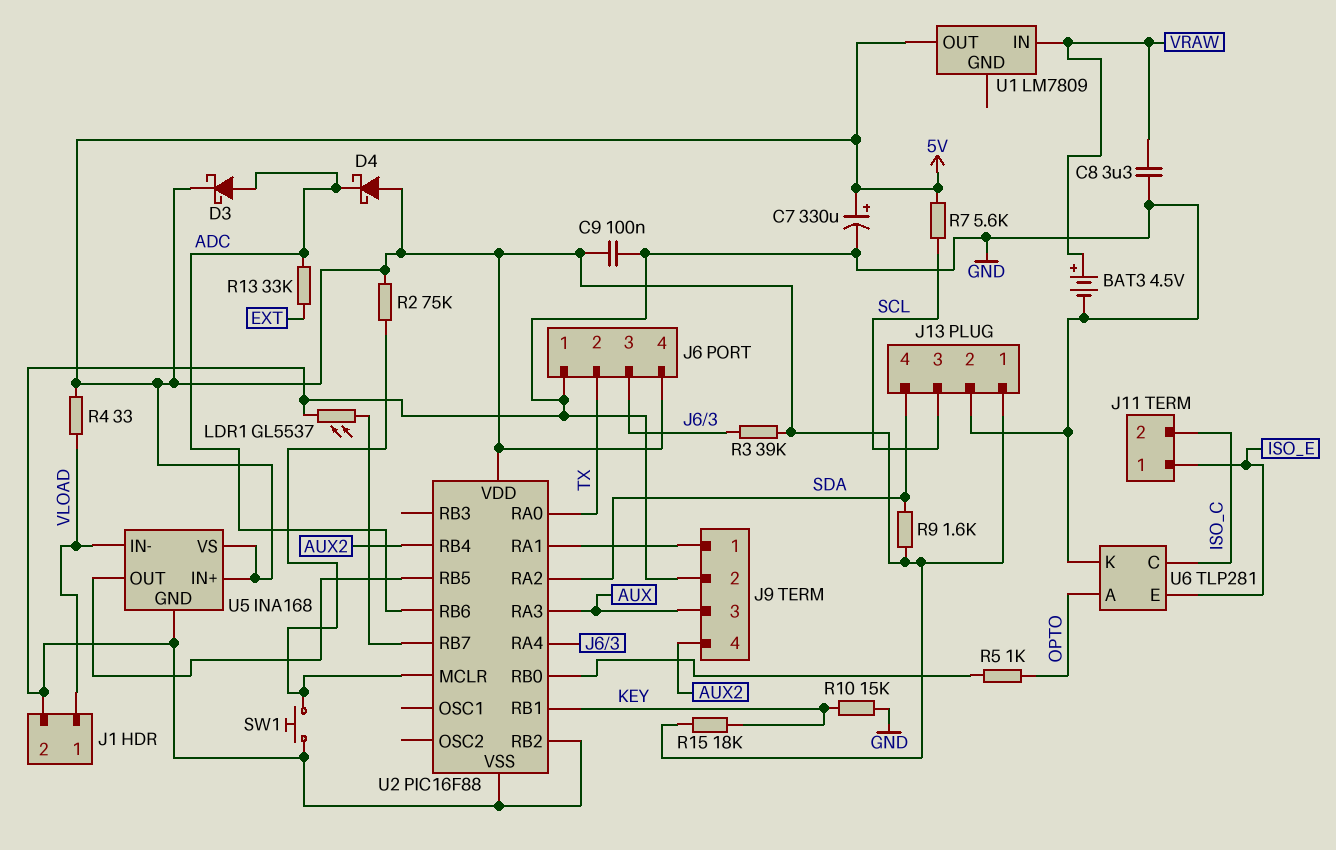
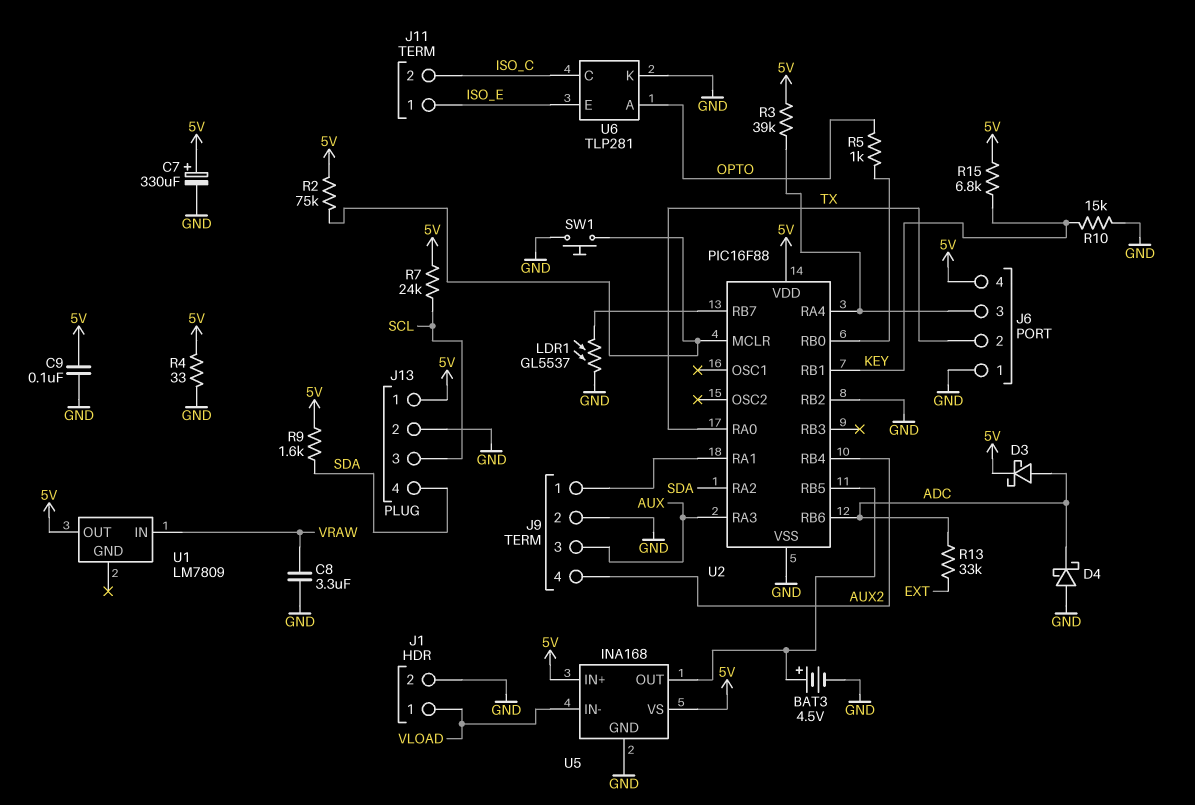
BAT3: 4.5V (plus VRAW, minus GND) -> 4.5V (plus U2/RB5, minus GND)
D4: schottky (A 5V, K ADC) -> schottky (A GND, K ADC)
R4: 33 (5V, VLOAD) -> 33 (5V, GND)
R7: 5.6k (5V, SCL) -> 24k (5V, SCL)
R15: 18k (5V, KEY) -> 6.8k (5V, KEY)

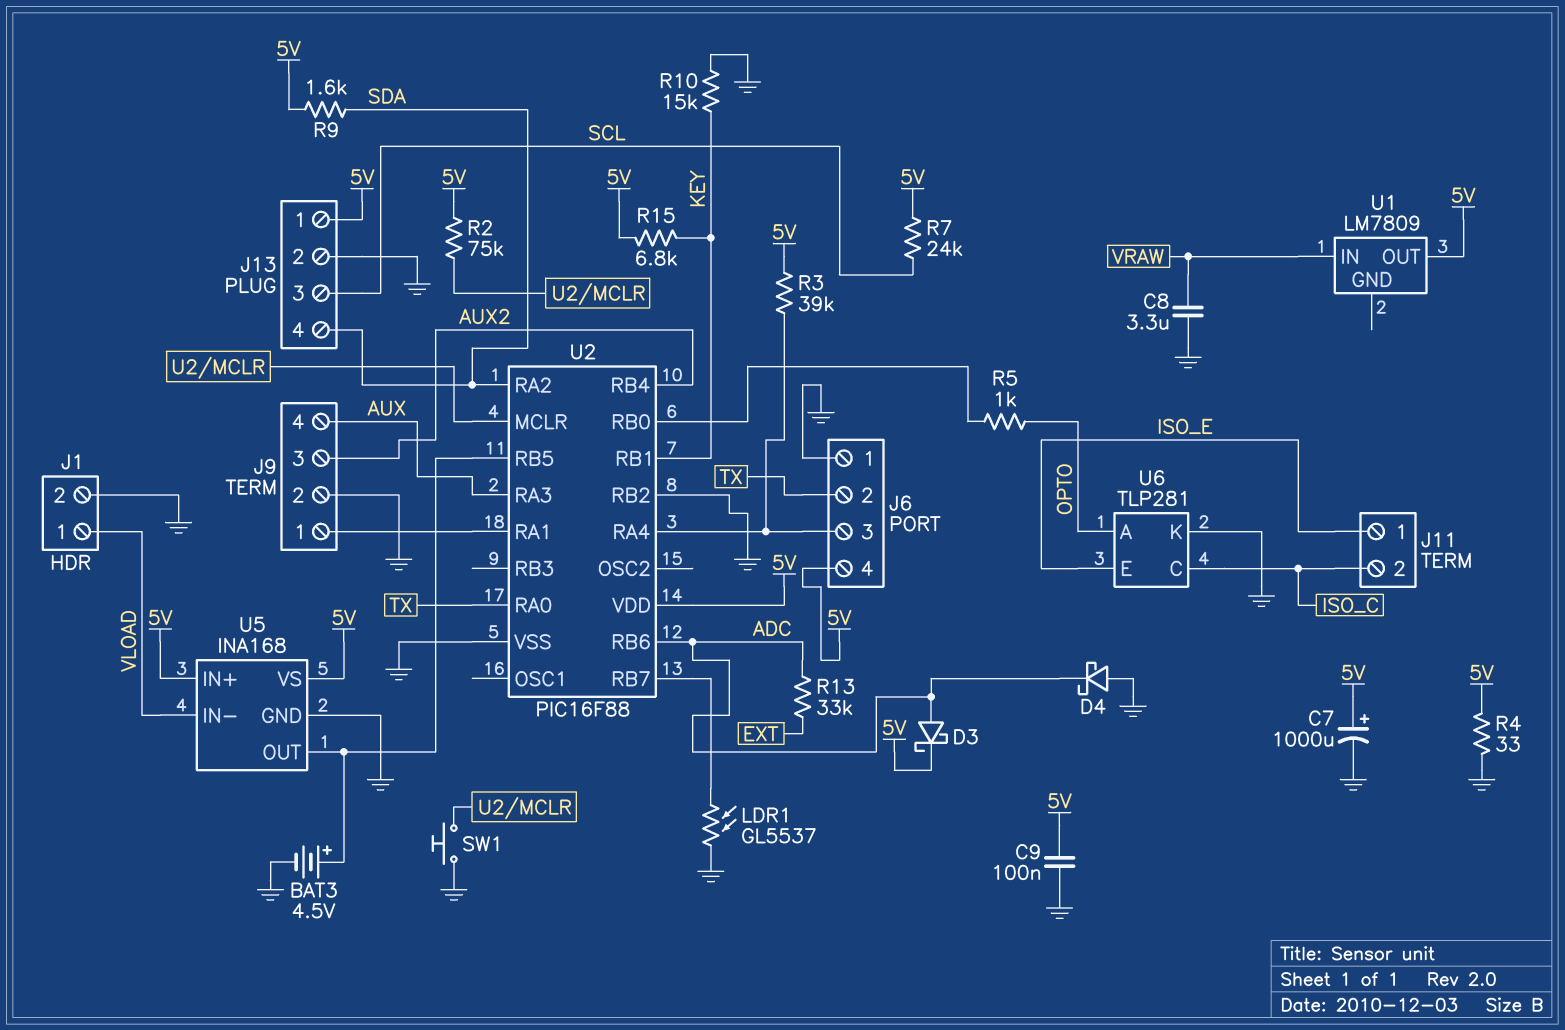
C7: 330uF (plus 5V, minus GND) -> 1000uF (plus 5V, minus GND)
J9 pin 3: AUX -> AUX2
J9 pin 4: AUX2 -> AUX

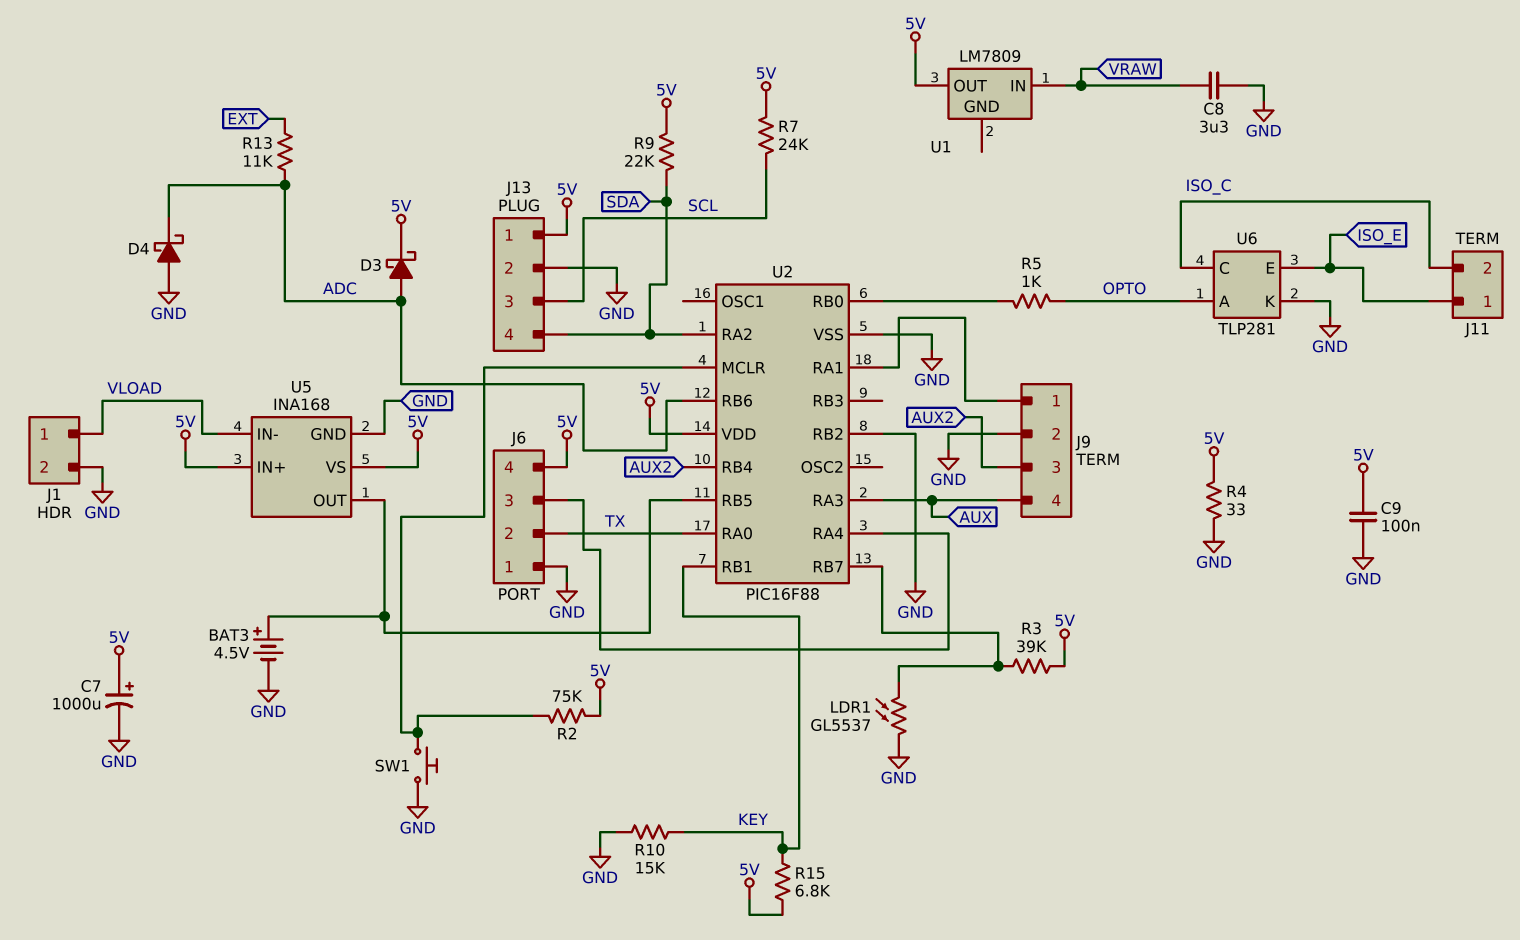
R3: 39k (5V, J6/3) -> 39k (5V, U2/RB7)
R9: 1.6k (5V, SDA) -> 22k (5V, SDA)
R13: 33k (ADC, EXT) -> 11k (ADC, EXT)

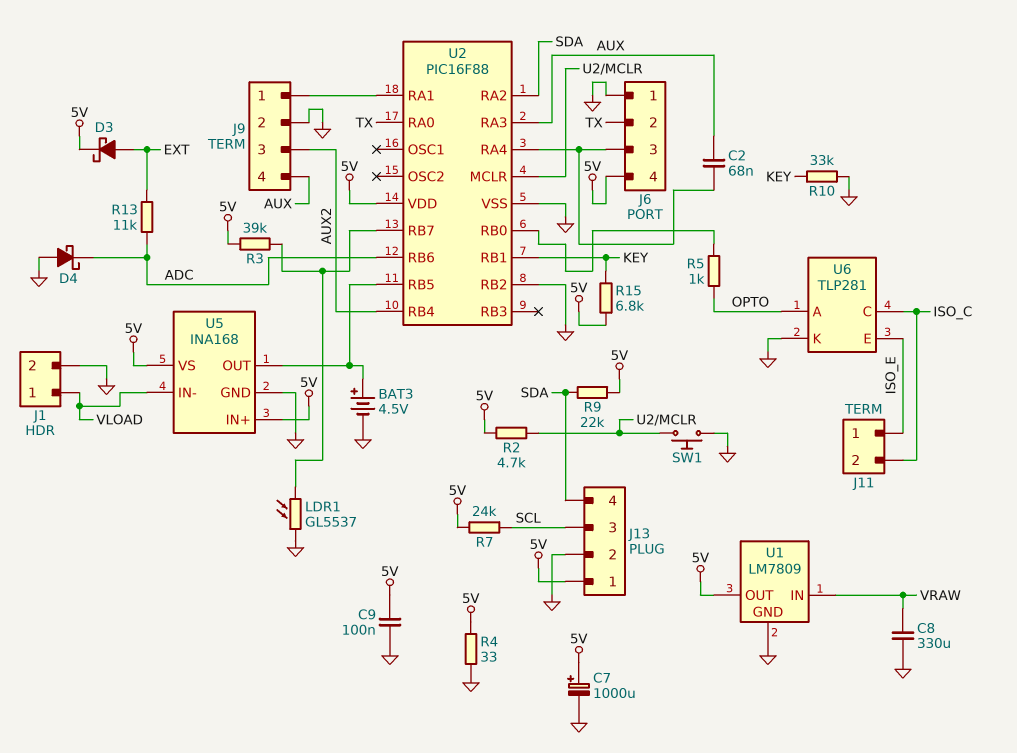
C2: none -> 68nF (AUX, J6/3)
C8: 3.3uF (GND, VRAW) -> 330uF (GND, VRAW)
D3: schottky (A ADC, K 5V) -> schottky (A EXT, K 5V)
R2: 75k (5V, U2/MCLR) -> 4.7k (5V, U2/MCLR)
R10: 15k (GND, KEY) -> 33k (GND, KEY)
U1 pin GND: none -> GND

